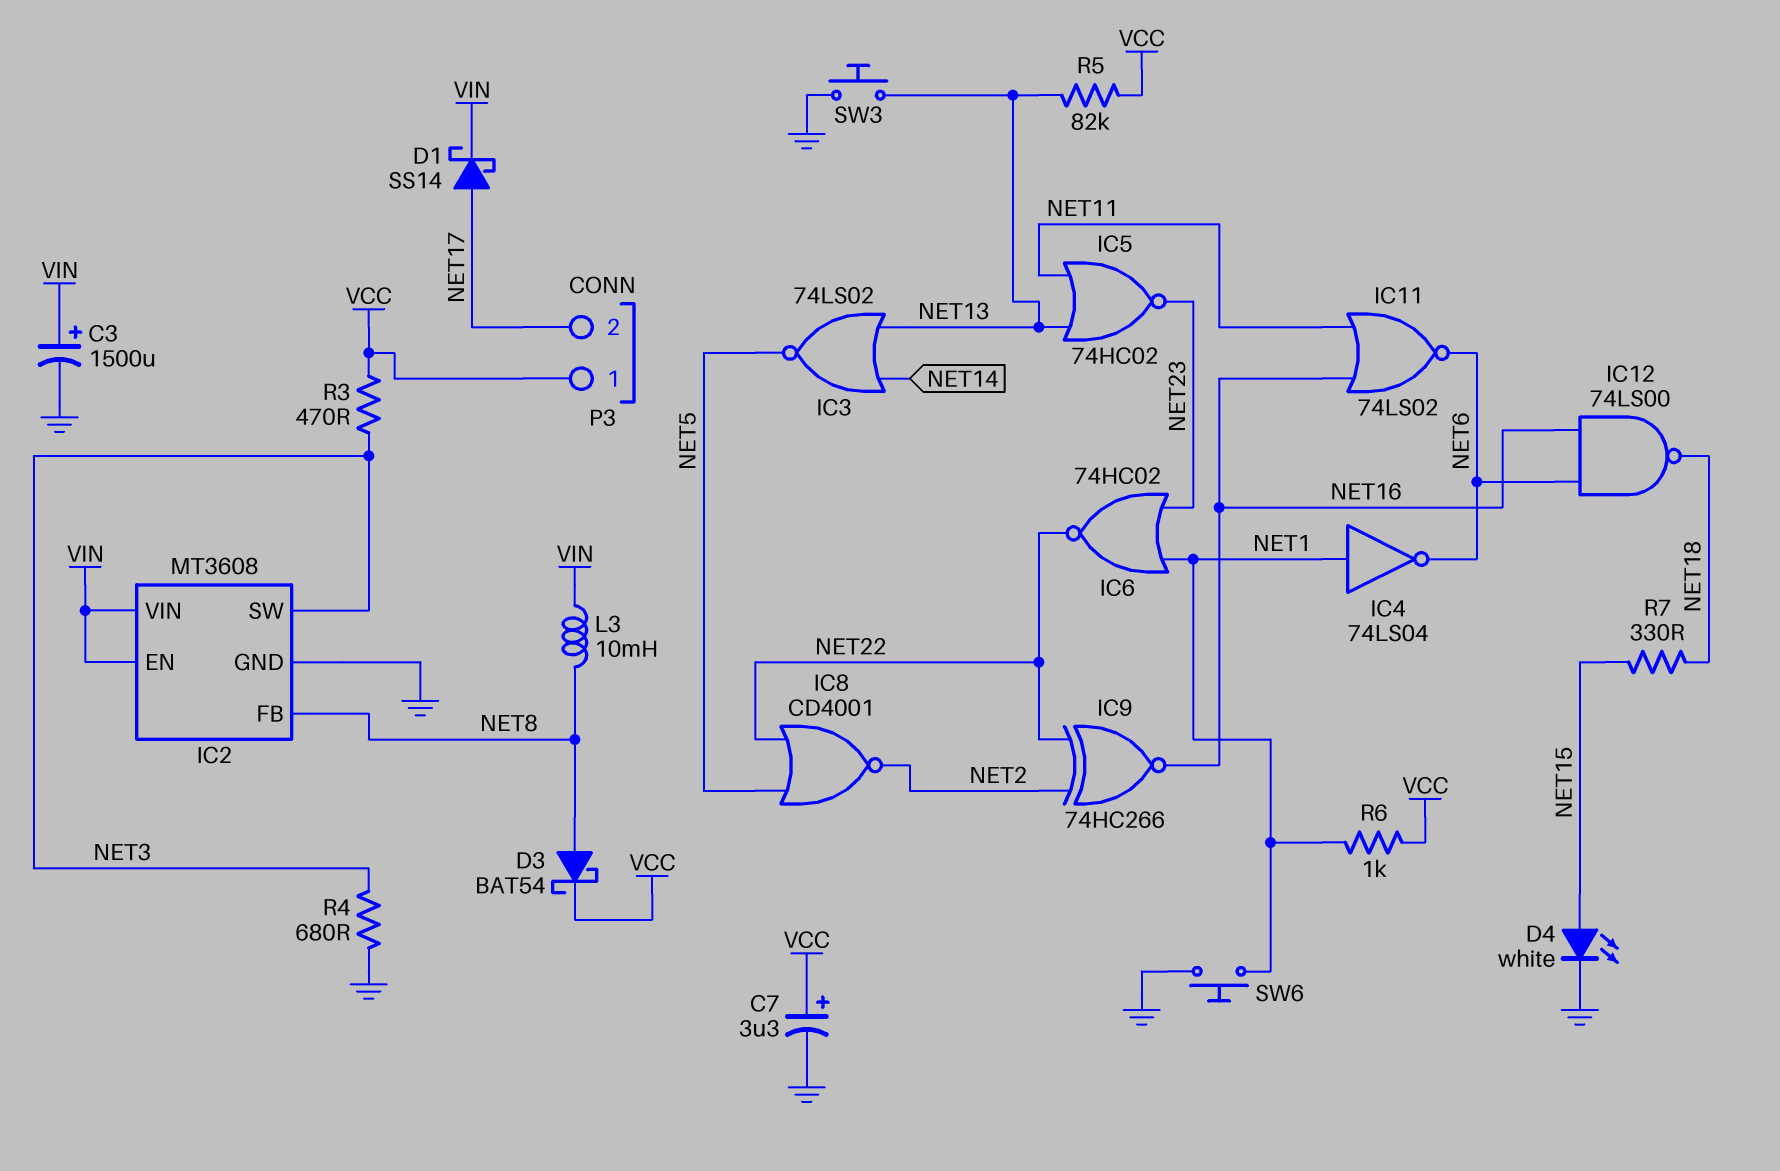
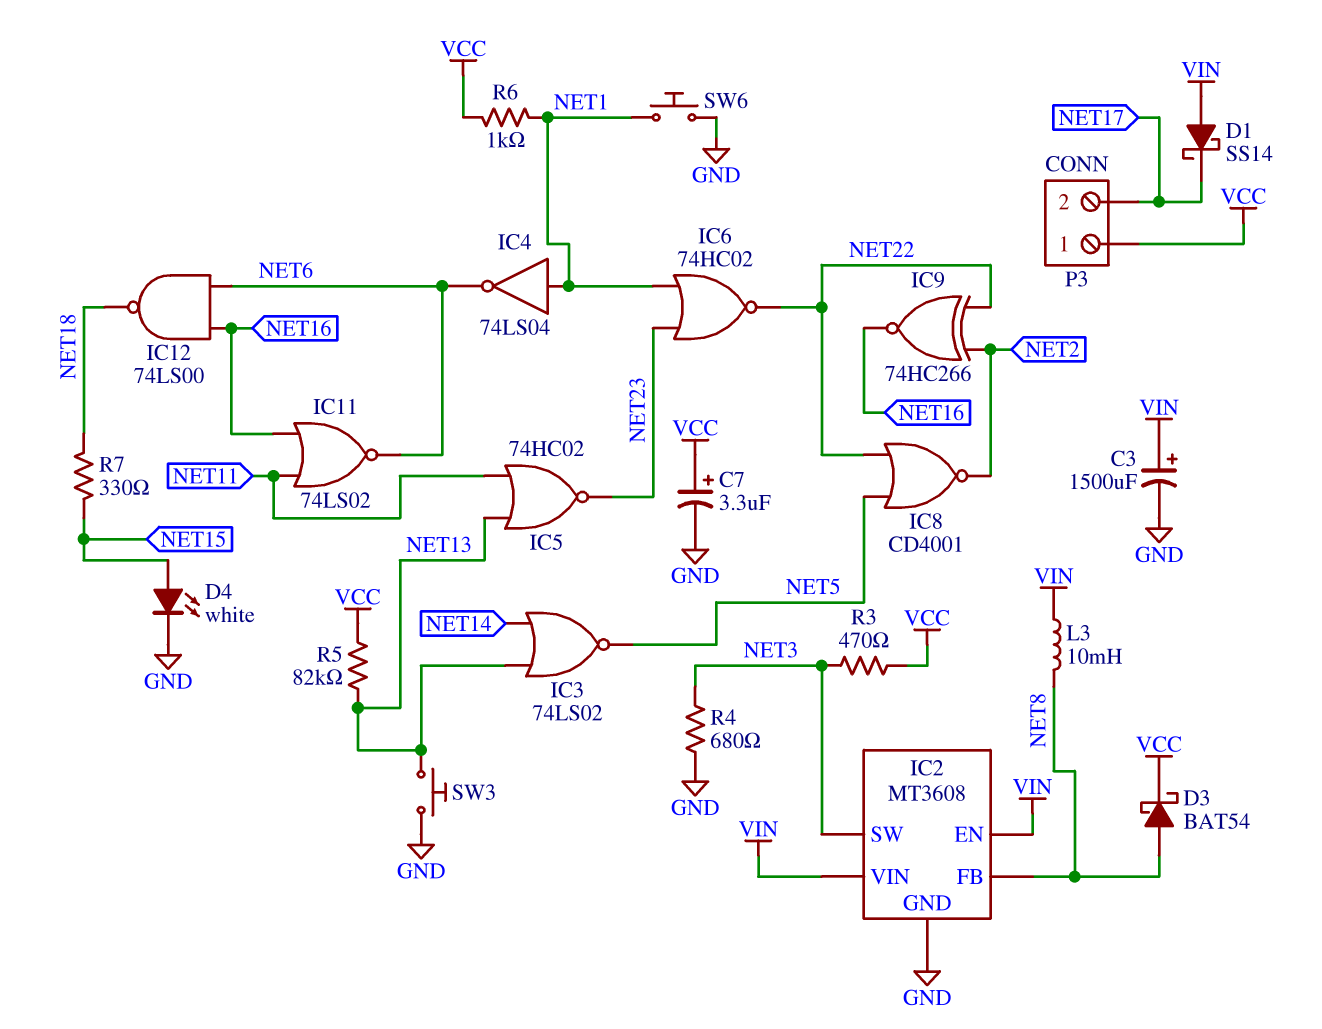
D1: schottky SS14 (A NET17, K VIN) -> schottky SS14 (A VIN, K NET17)

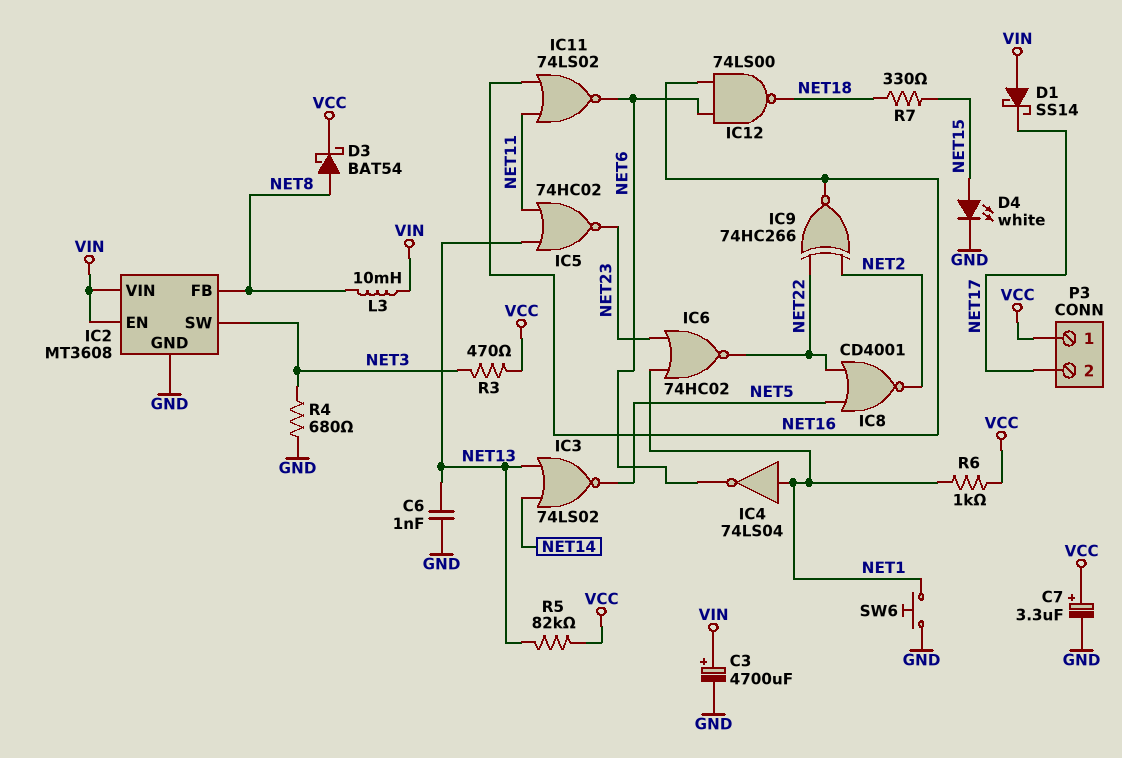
C3: 1500uF (plus VIN, minus GND) -> 4700uF (plus VIN, minus GND)
C6: none -> 1nF (GND, NET13)
SW3: button (GND, NET13) -> none

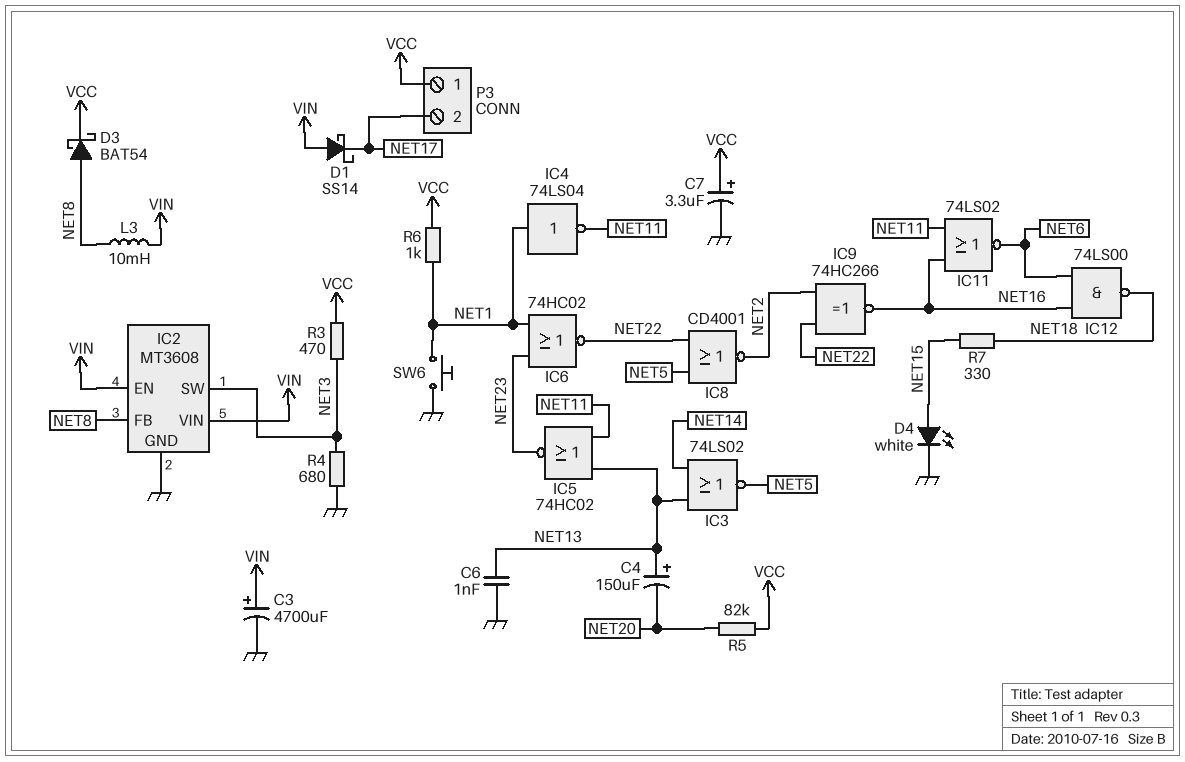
C4: none -> 150uF (plus NET13, minus NET20)
IC4: NOT 74LS04 (in NET1, out NET6) -> NOT 74LS04 (in NET1, out NET11)
R5: 82k (NET13, VCC) -> 82k (NET20, VCC)

